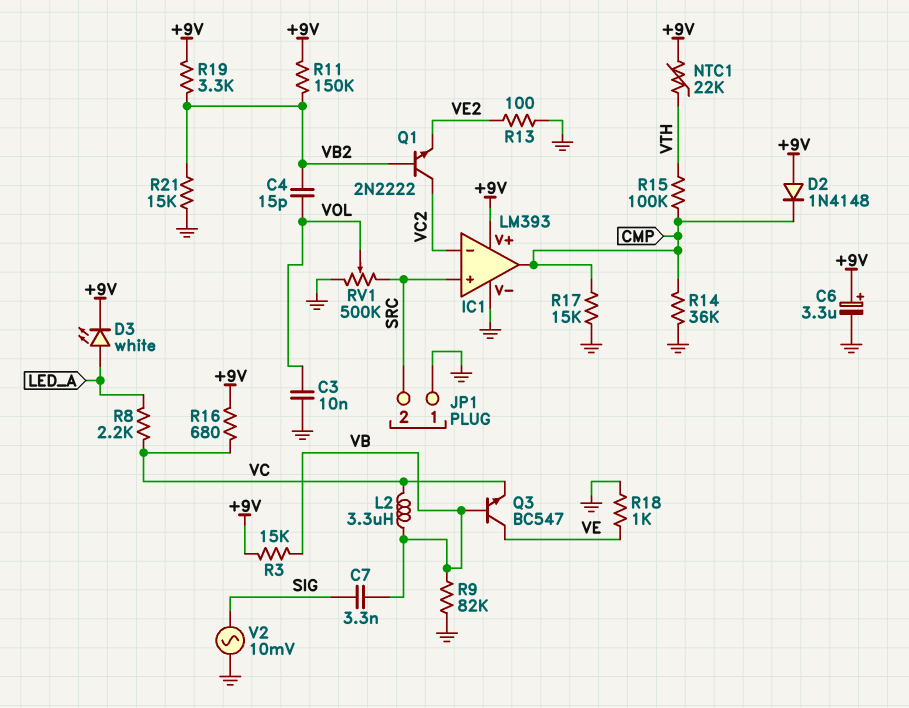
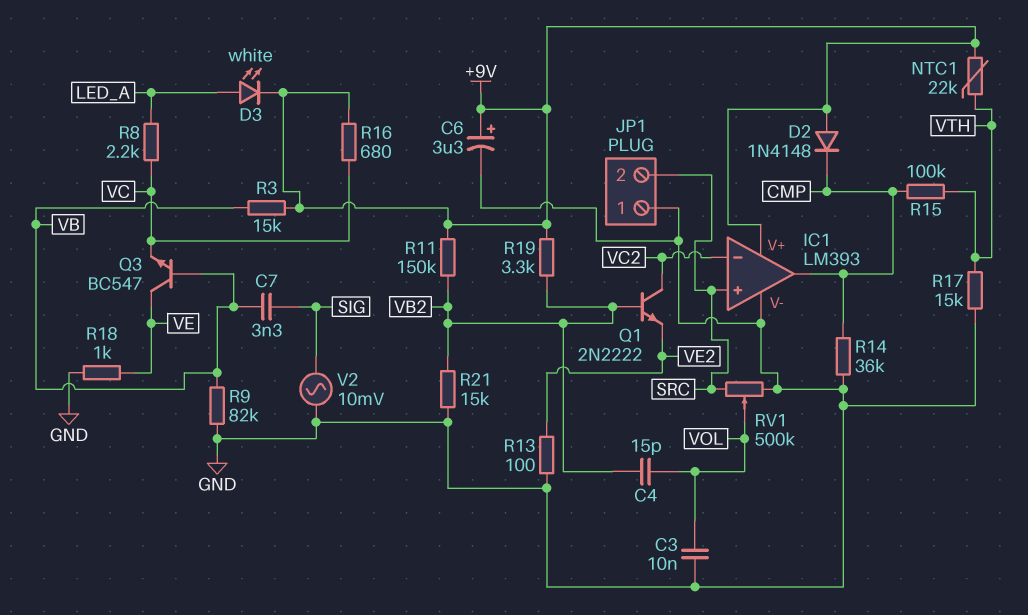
L2: 3.3uH (VB, VC) -> none
R17: 15k (CMP, GND) -> 15k (GND, VTH)

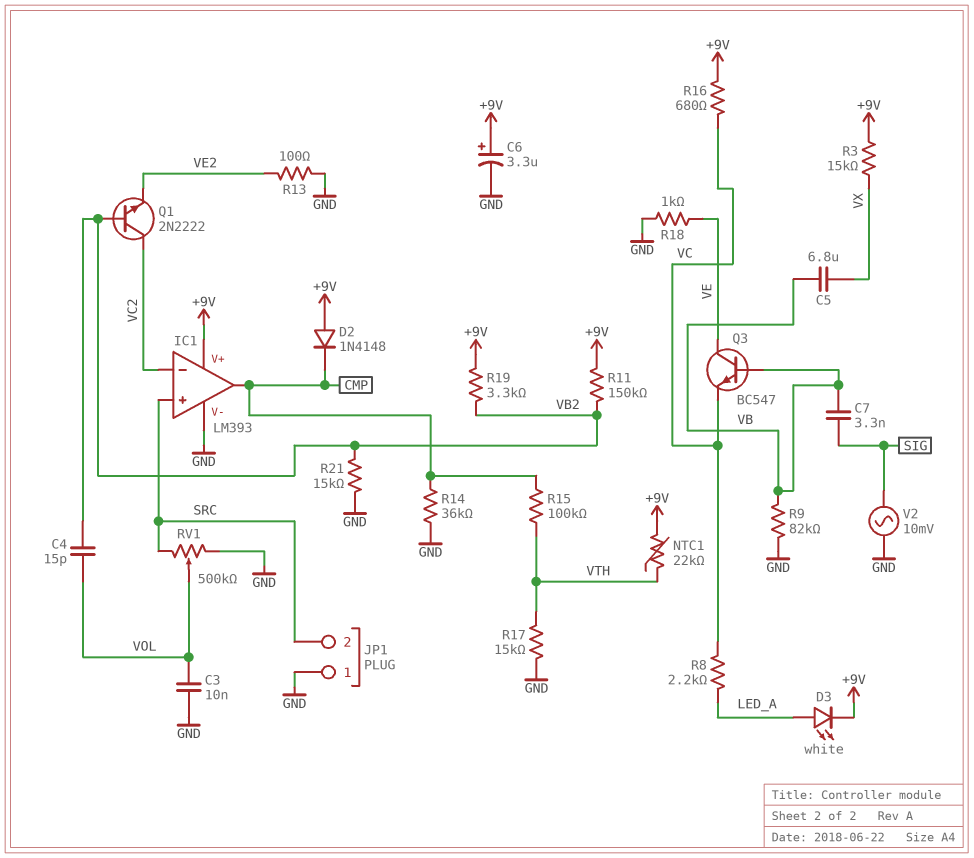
C5: none -> 6.8uF (VB, VX)
R3: 15k (+9V, VB) -> 15k (+9V, VX)

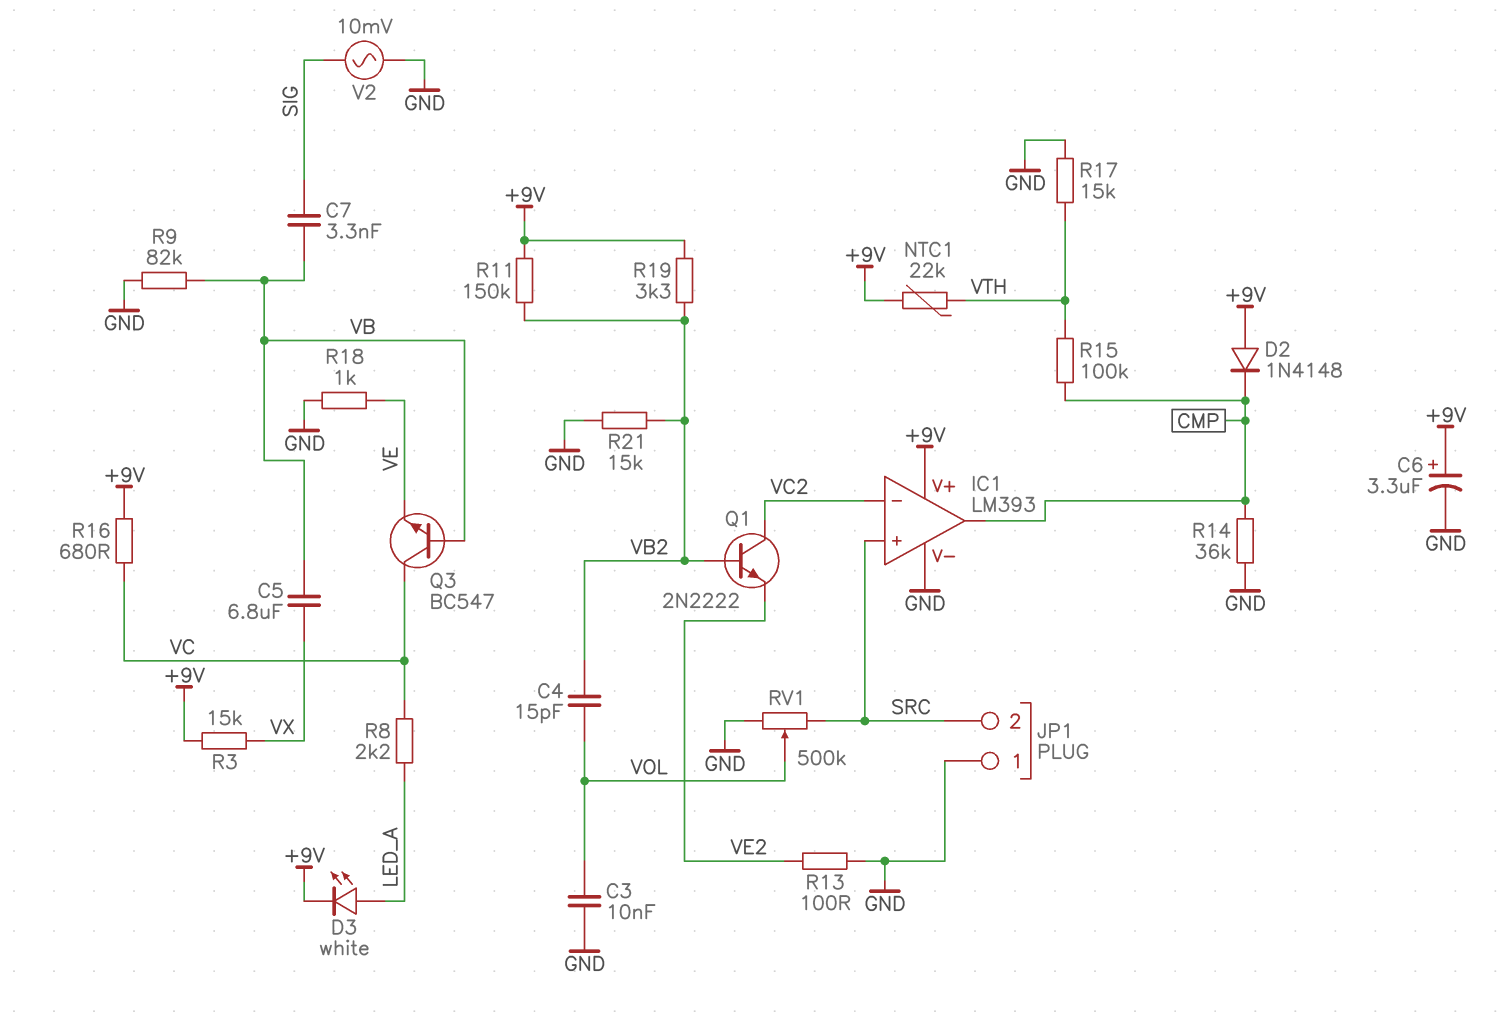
Q3: NPN BC547 (B VB, C VE, E VC) -> NPN BC547 (B VB, C VC, E VE)

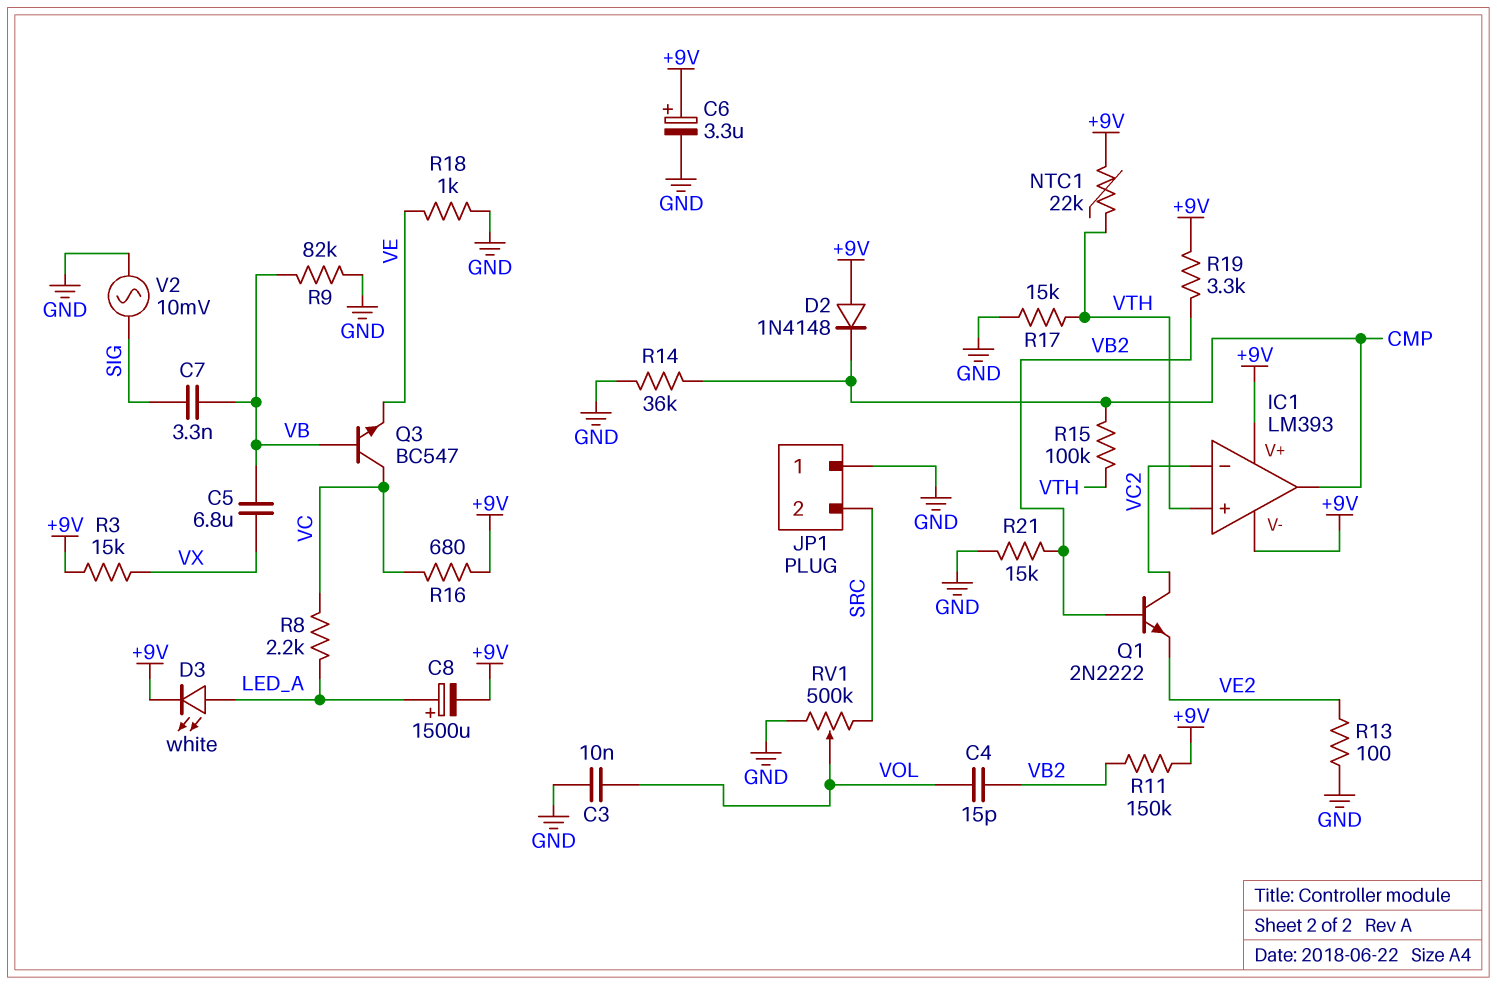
C8: none -> 1500uF (plus LED_A, minus +9V)
IC1 pin V-: GND -> +9V
IC1 pin in+: SRC -> VTH

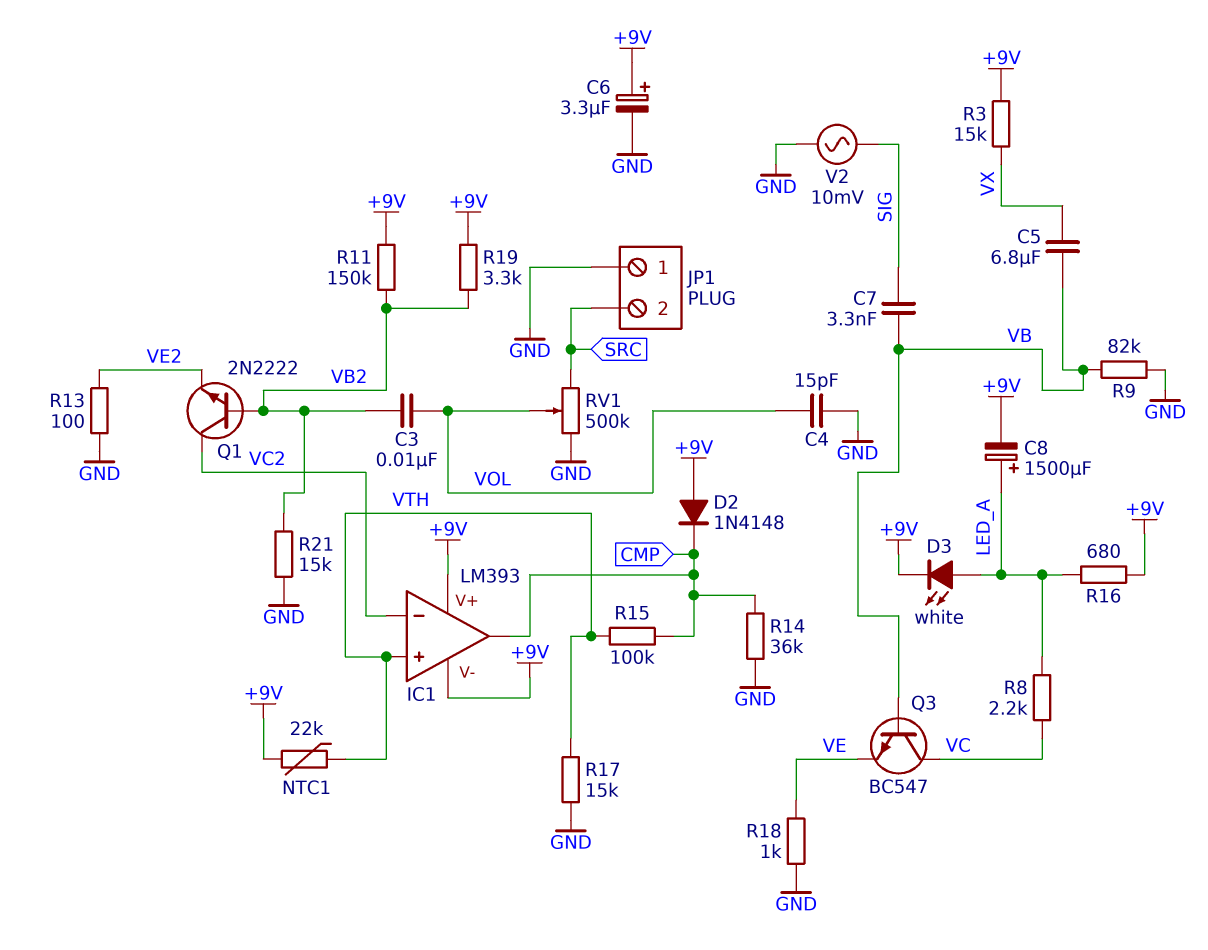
C3: 10nF (GND, VOL) -> 10nF (VB2, VOL)
C4: 15pF (VB2, VOL) -> 15pF (GND, VOL)
R16: 680 (+9V, VC) -> 680 (+9V, LED_A)

